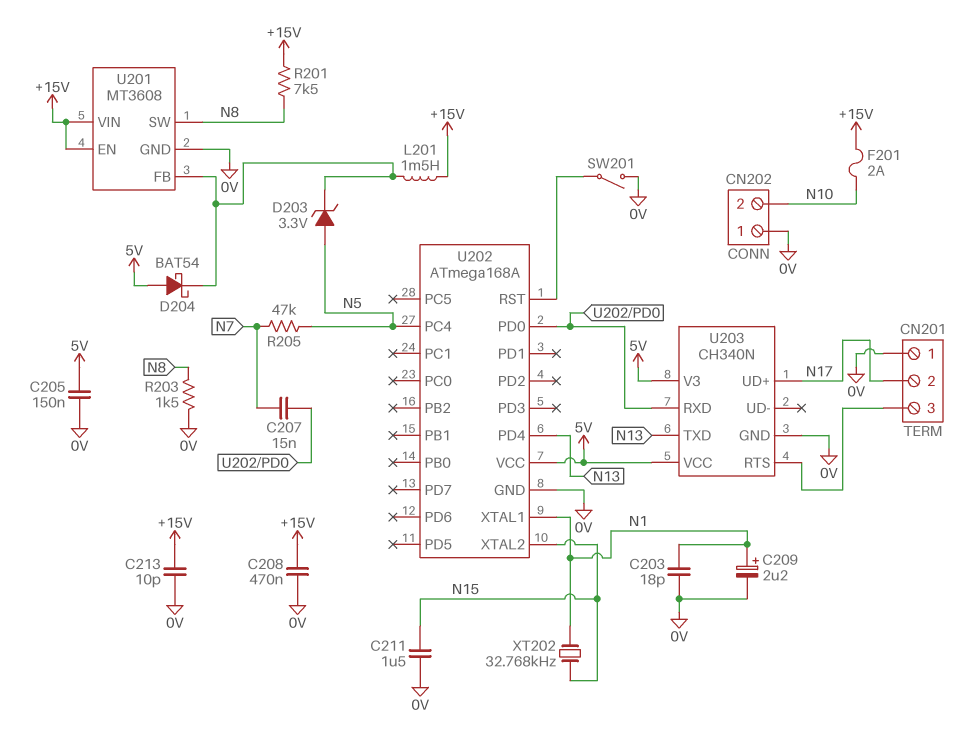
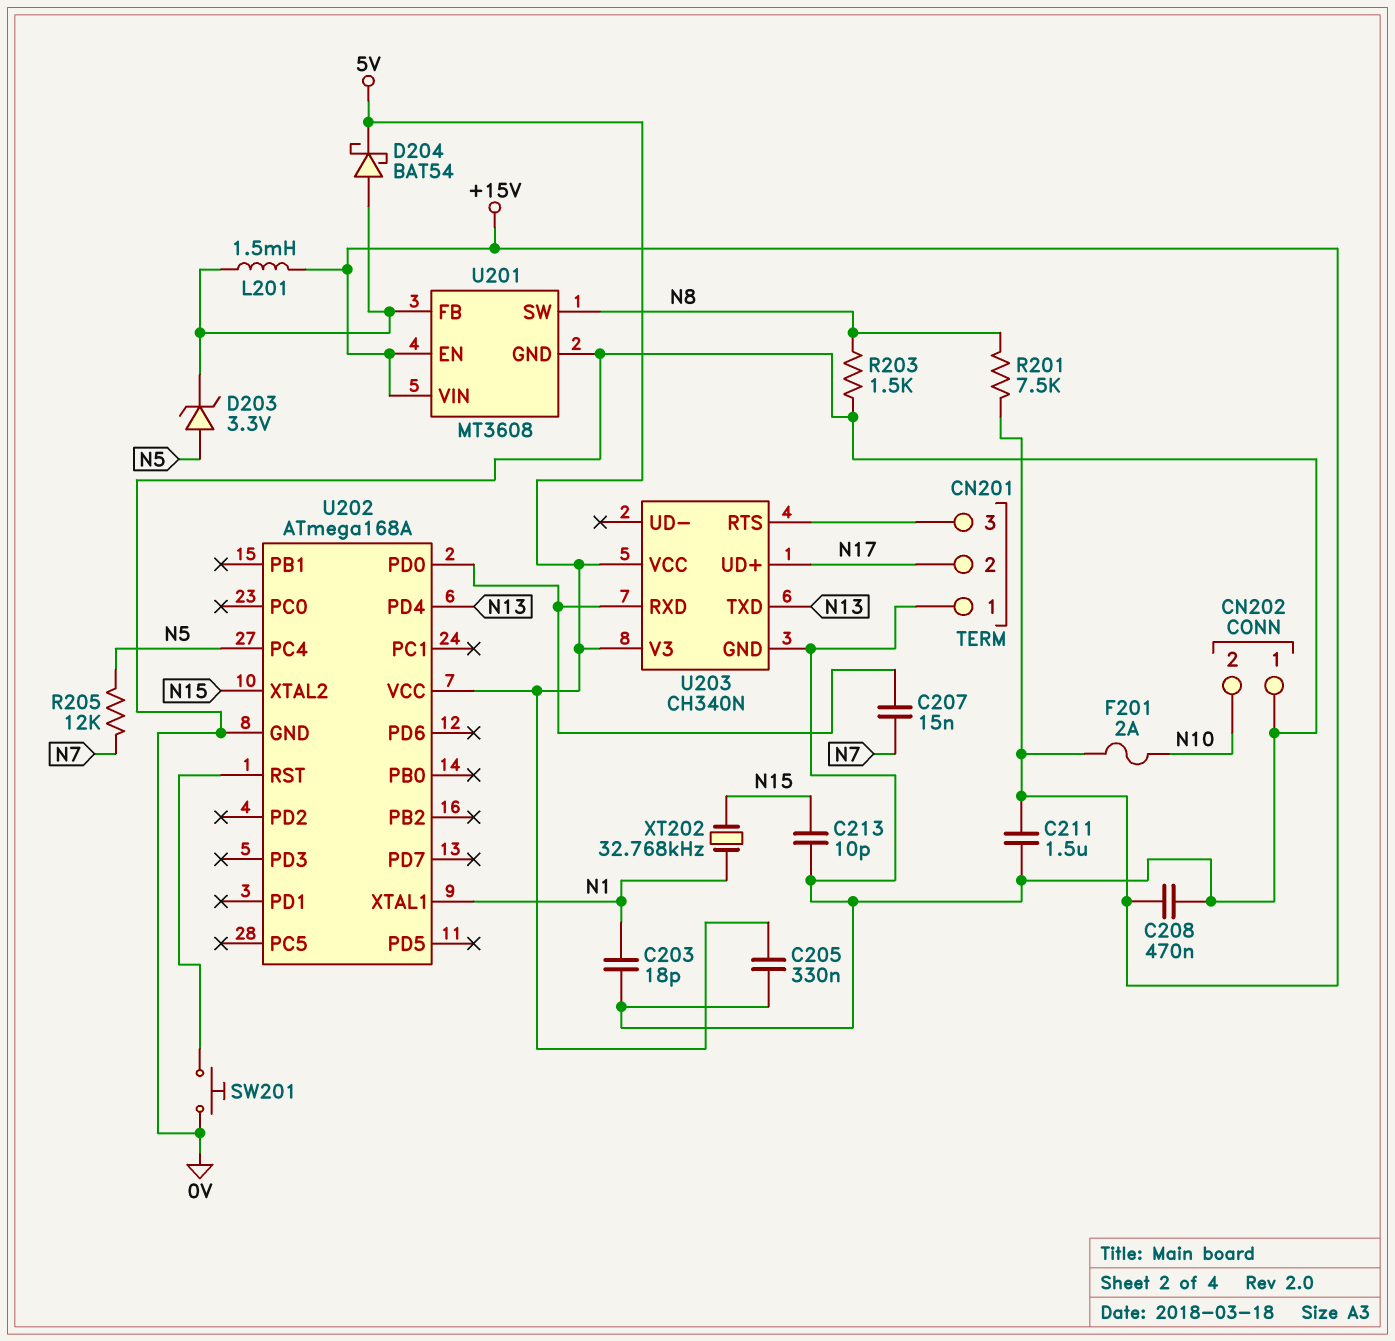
C205: 150nF (0V, 5V) -> 330nF (0V, 5V)
C209: 2.2uF (plus N1, minus 0V) -> none
C211: 1.5uF (0V, N15) -> 1.5uF (+15V, 0V)
C213: 10pF (+15V, 0V) -> 10pF (0V, N15)
D204: schottky BAT54 (A 5V, K U201/FB) -> schottky BAT54 (A U201/FB, K 5V)
R205: 47k (N5, N7) -> 12k (N5, N7)
SW201: switch (0V, U202/RST) -> button (0V, U202/RST)

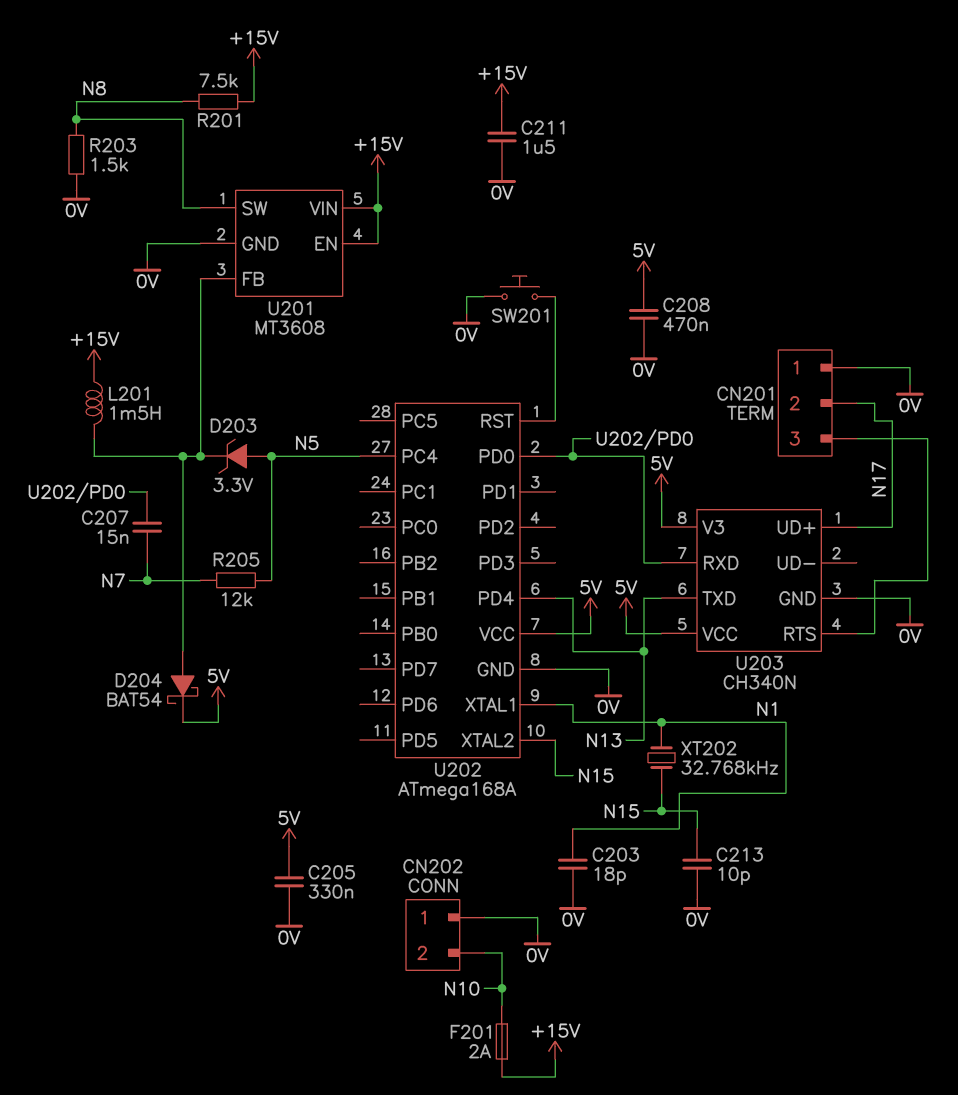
C208: 470nF (+15V, 0V) -> 470nF (0V, 5V)

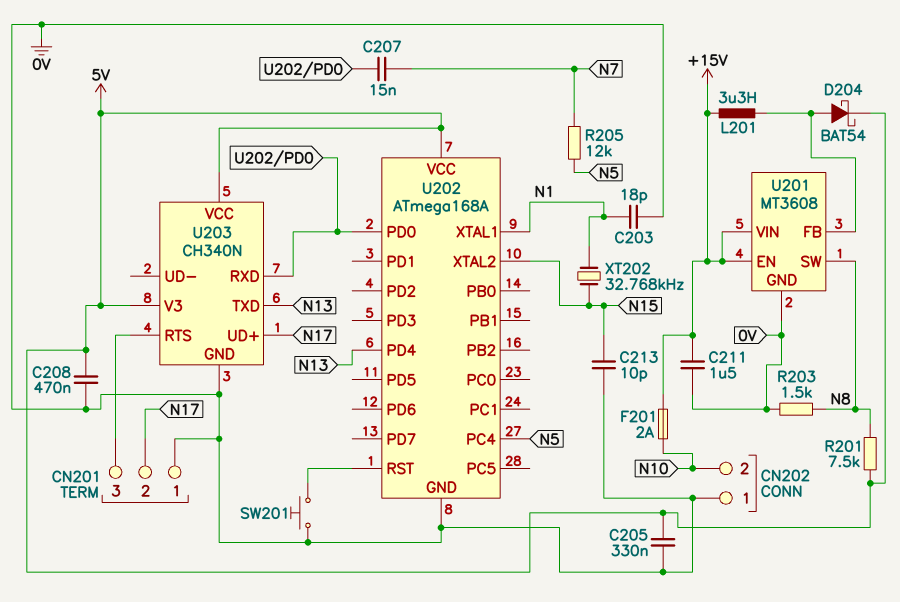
D203: zener 3.3V (A N5, K U201/FB) -> none
L201: 1.5mH (+15V, U201/FB) -> 3.3uH (+15V, U201/FB)
R201: 7.5k (+15V, N8) -> 7.5k (5V, N8)

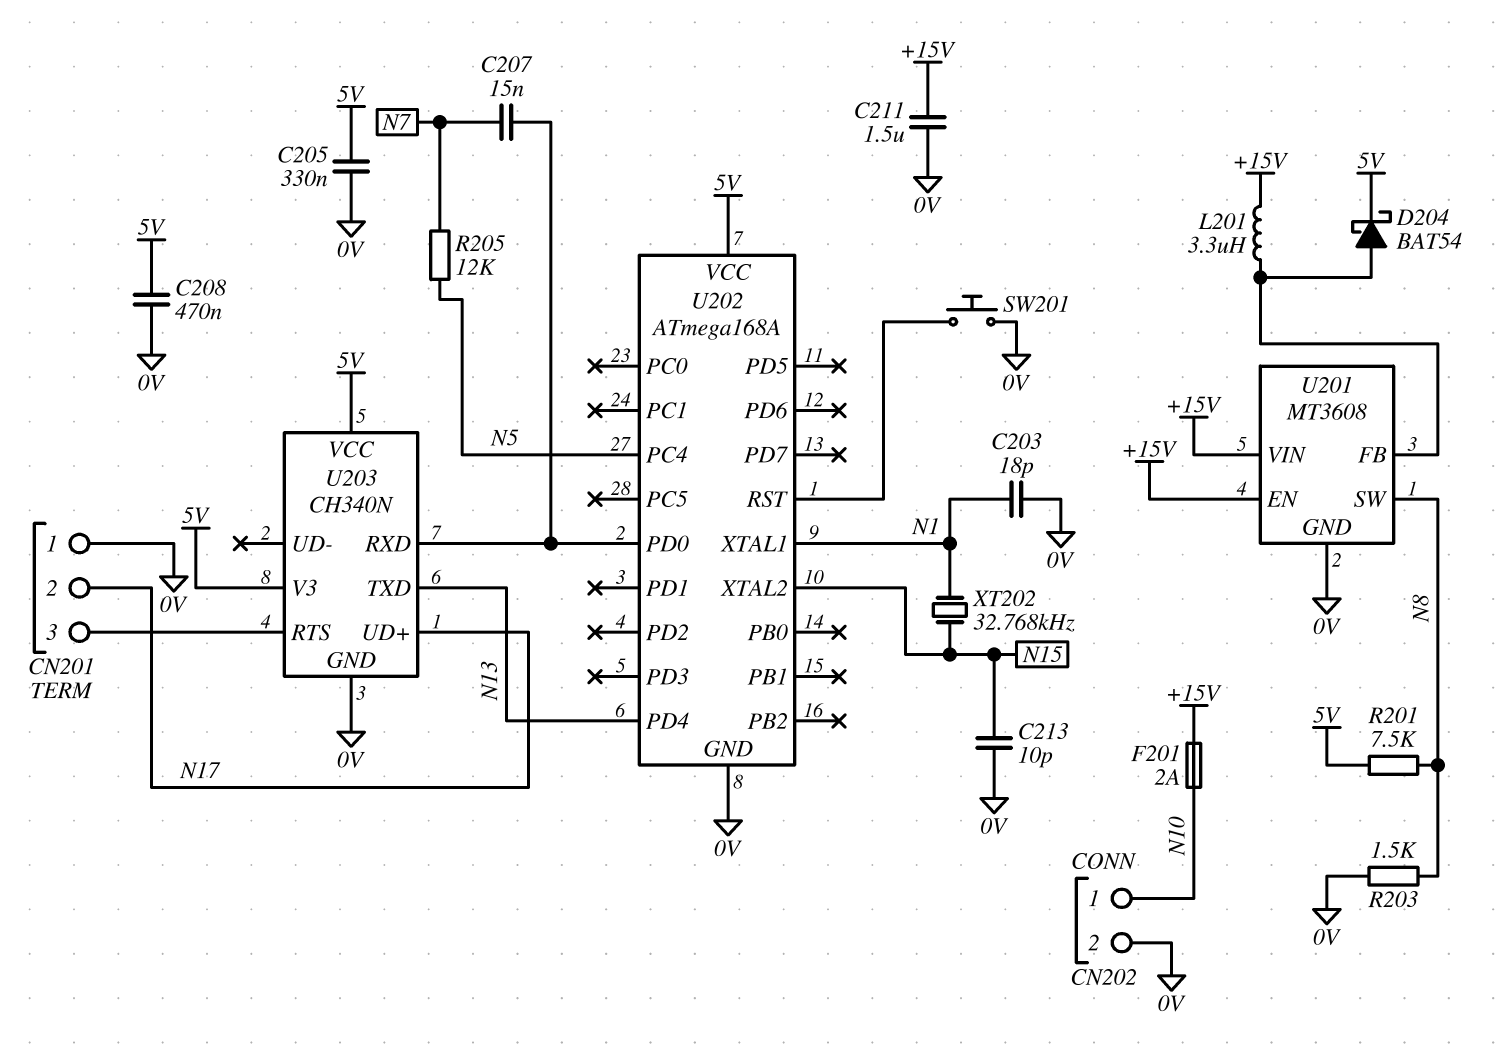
CN202 pin 1: 0V -> N10
CN202 pin 2: N10 -> 0V

